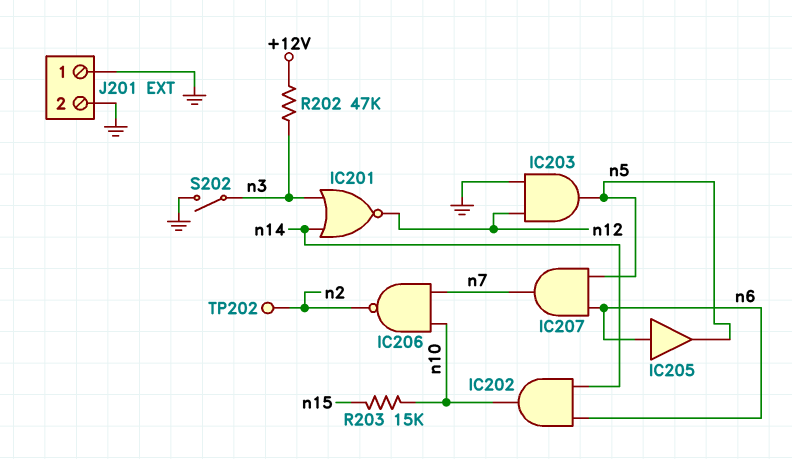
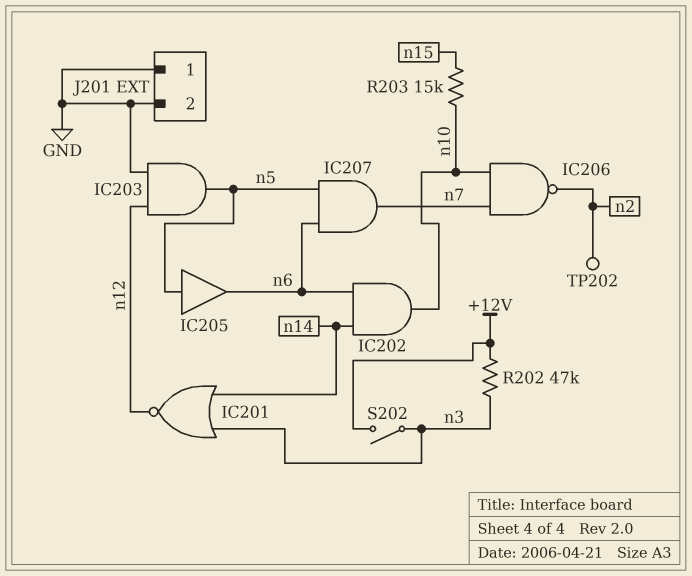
IC205: buffer (in n6, out n5) -> buffer (in n5, out n6)
S202: switch (GND, n3) -> switch (+12V, n3)

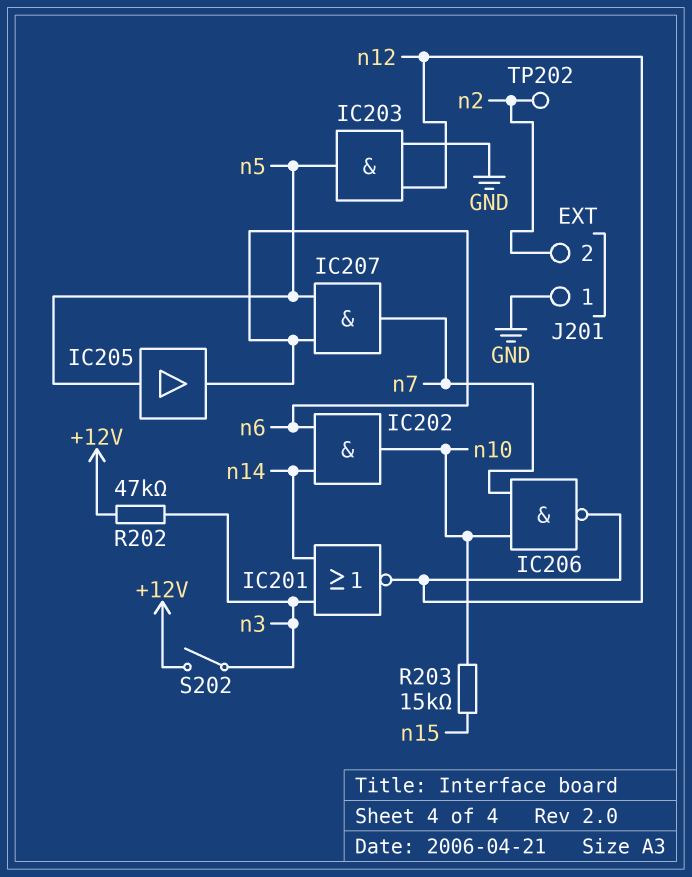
IC206: NAND (in n7, in n10, out n2) -> NAND (in n7, in n10, out n12)
J201 pin 2: GND -> n2

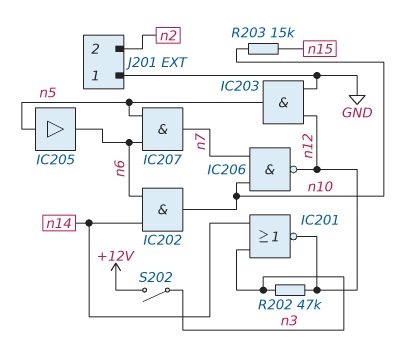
R202: 47k (+12V, n3) -> 47k (n3, n12)
TP202: test point (n2) -> none

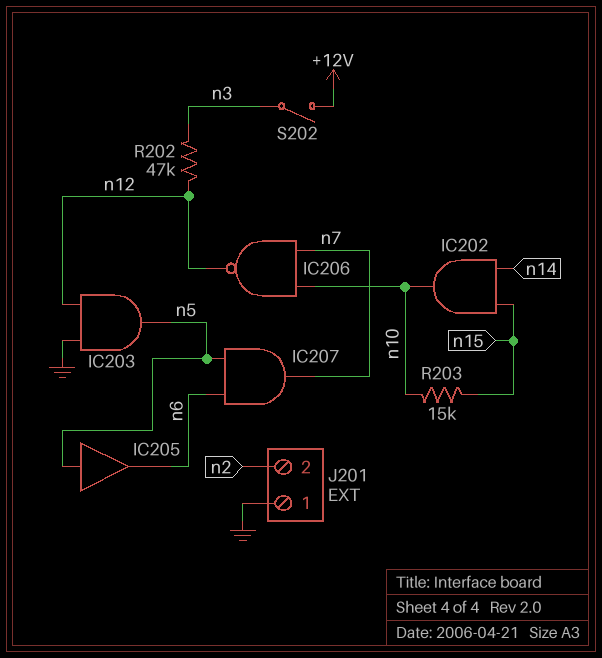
IC201: NOR (in n3, in n14, out n12) -> none
IC202: AND (in n6, in n14, out n10) -> AND (in n14, in n15, out n10)

